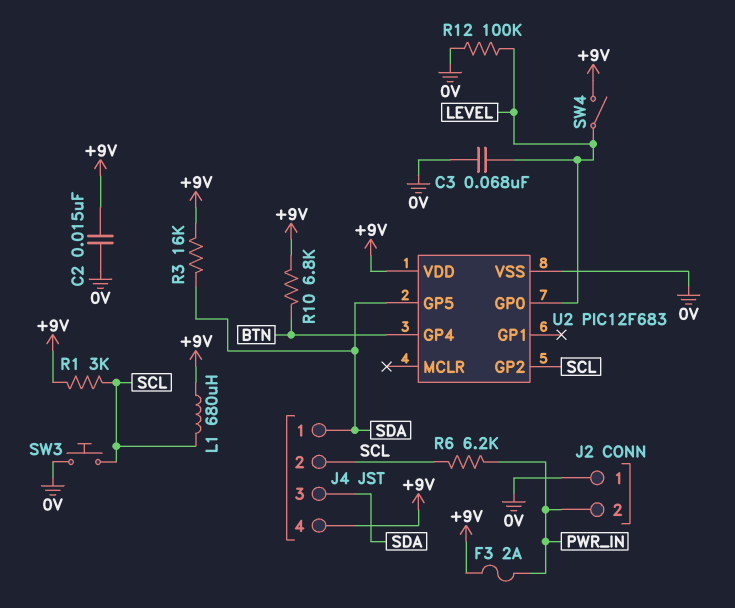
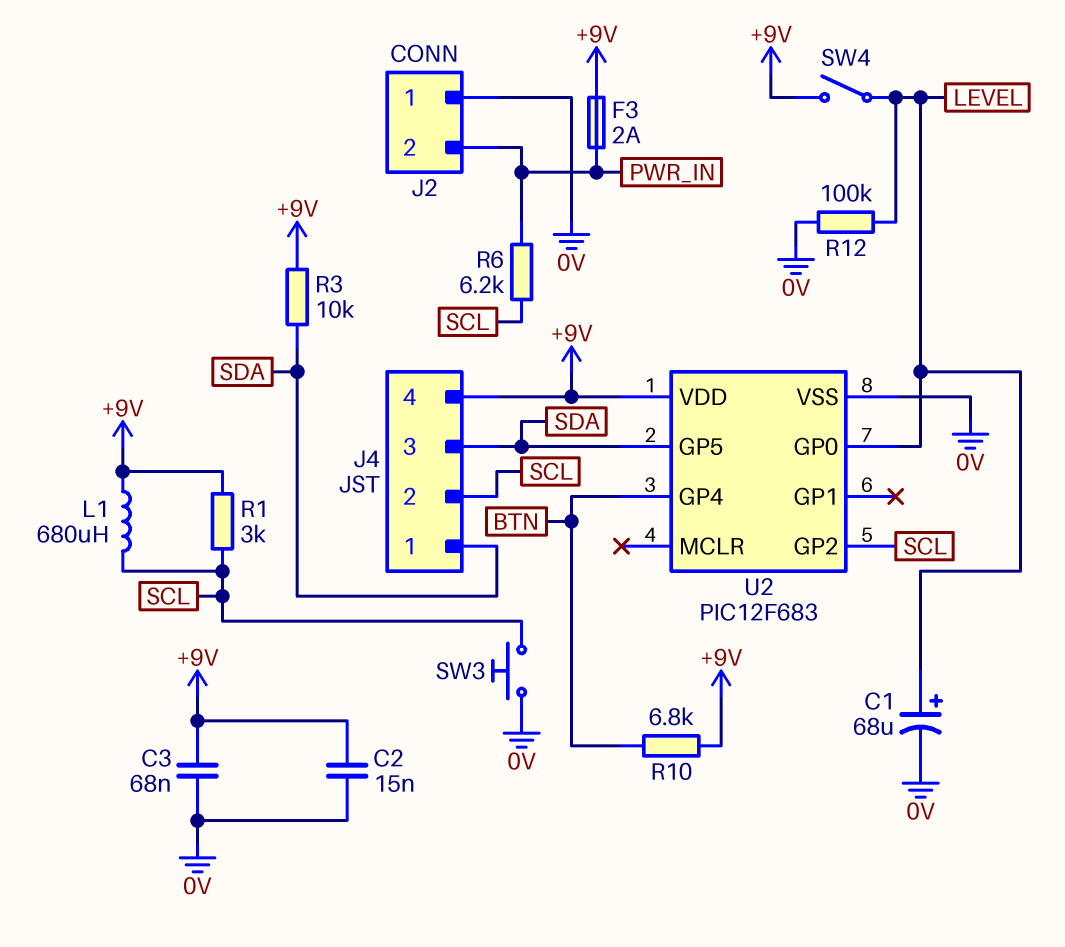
C1: none -> 68uF (plus LEVEL, minus 0V)
C3: 68nF (0V, LEVEL) -> 68nF (+9V, 0V)
R3: 16k (+9V, SDA) -> 10k (+9V, SDA)

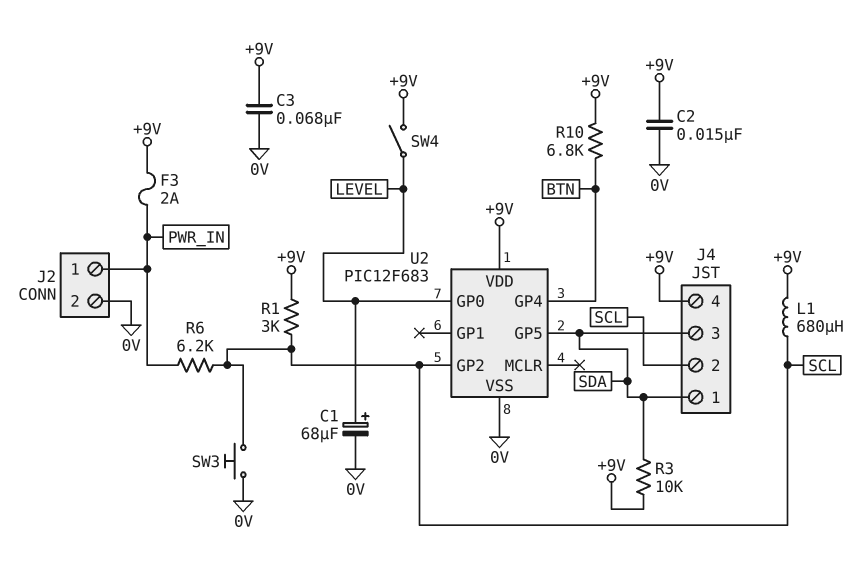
J2 pin 1: 0V -> PWR_IN
J2 pin 2: PWR_IN -> 0V
R12: 100k (0V, LEVEL) -> none

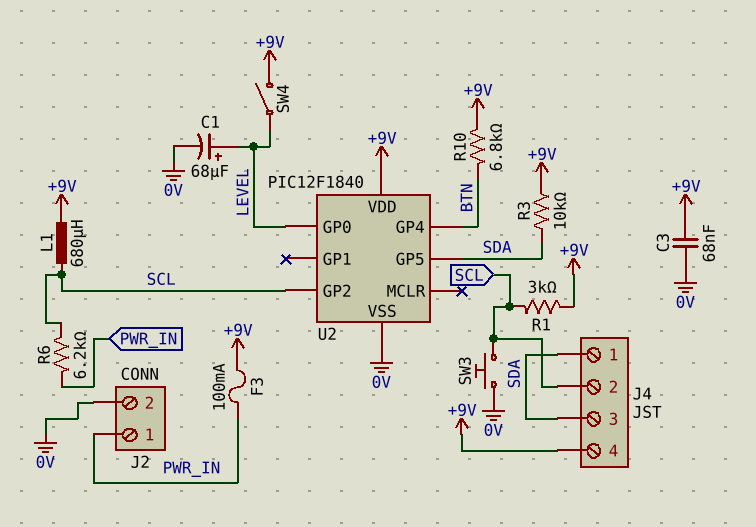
C2: 15nF (+9V, 0V) -> none
F3: 2A (+9V, PWR_IN) -> 100mA (+9V, PWR_IN)
U2: PIC12F683 -> PIC12F1840

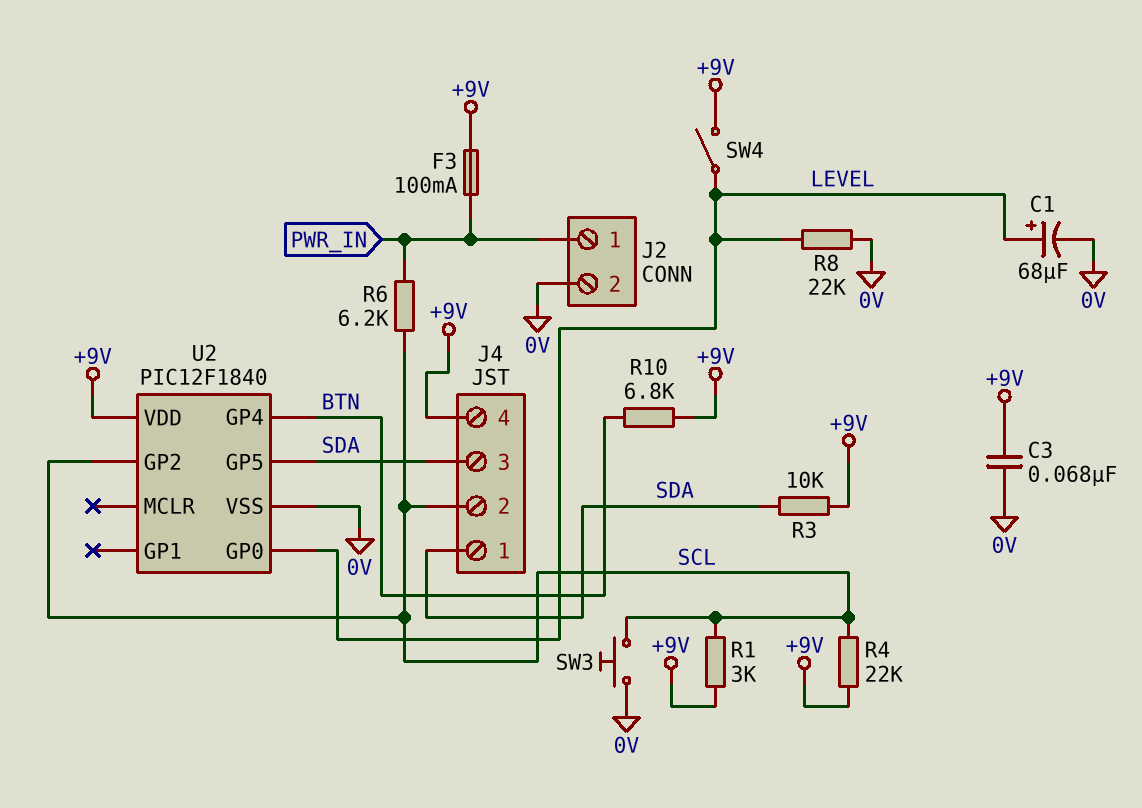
L1: 680uH (+9V, SCL) -> none
R4: none -> 22k (+9V, SCL)
R8: none -> 22k (0V, LEVEL)

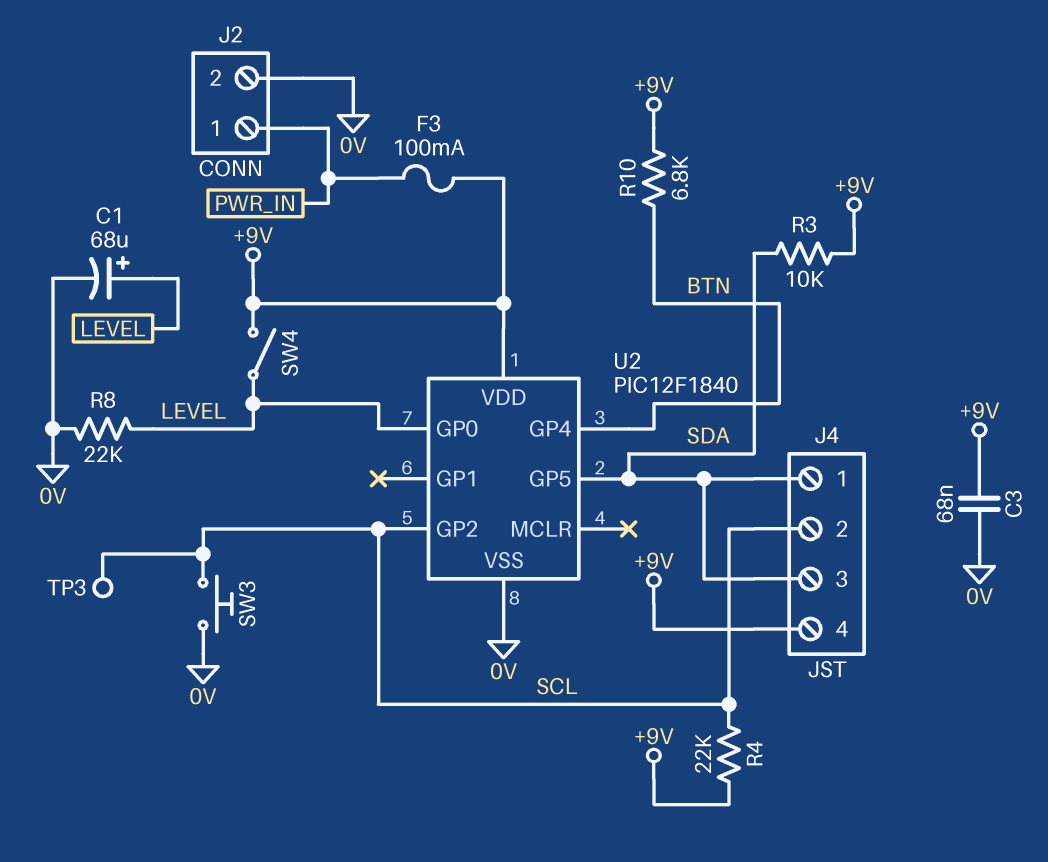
R1: 3k (+9V, SCL) -> none
R6: 6.2k (PWR_IN, SCL) -> none
TP3: none -> test point (SCL)

